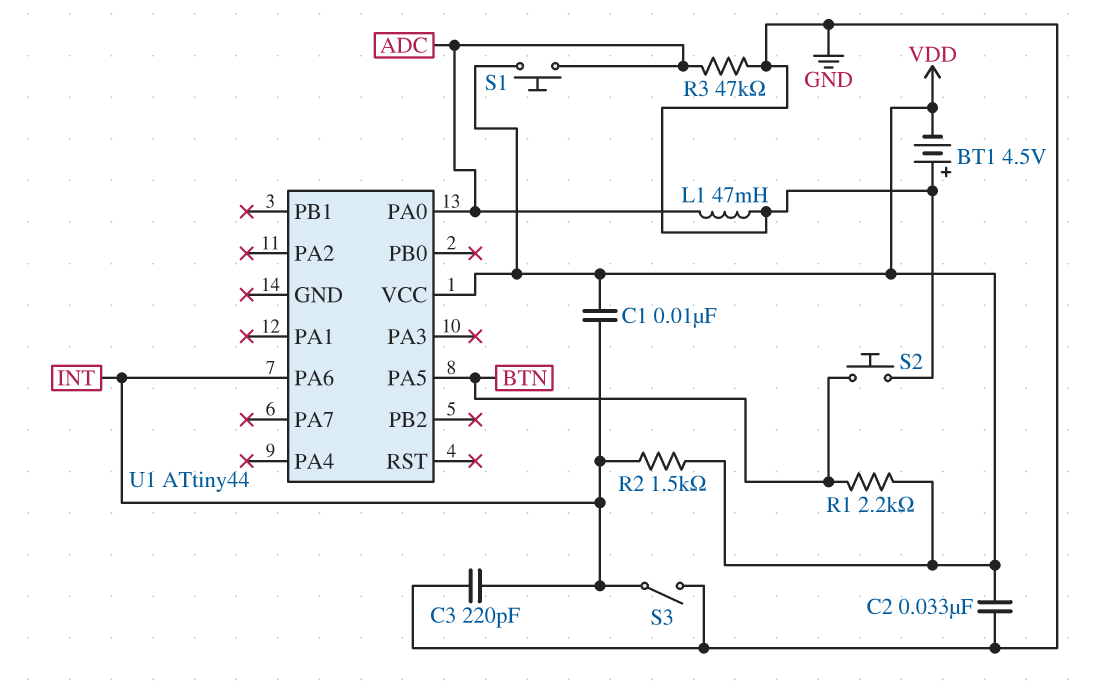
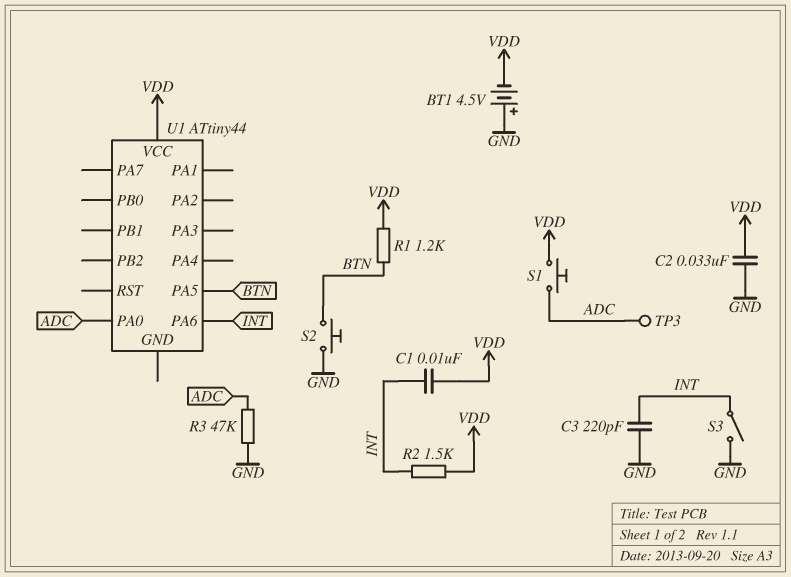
L1: 47mH (ADC, GND) -> none
R1: 2.2k (BTN, VDD) -> 1.2k (BTN, VDD)
TP3: none -> test point (ADC)

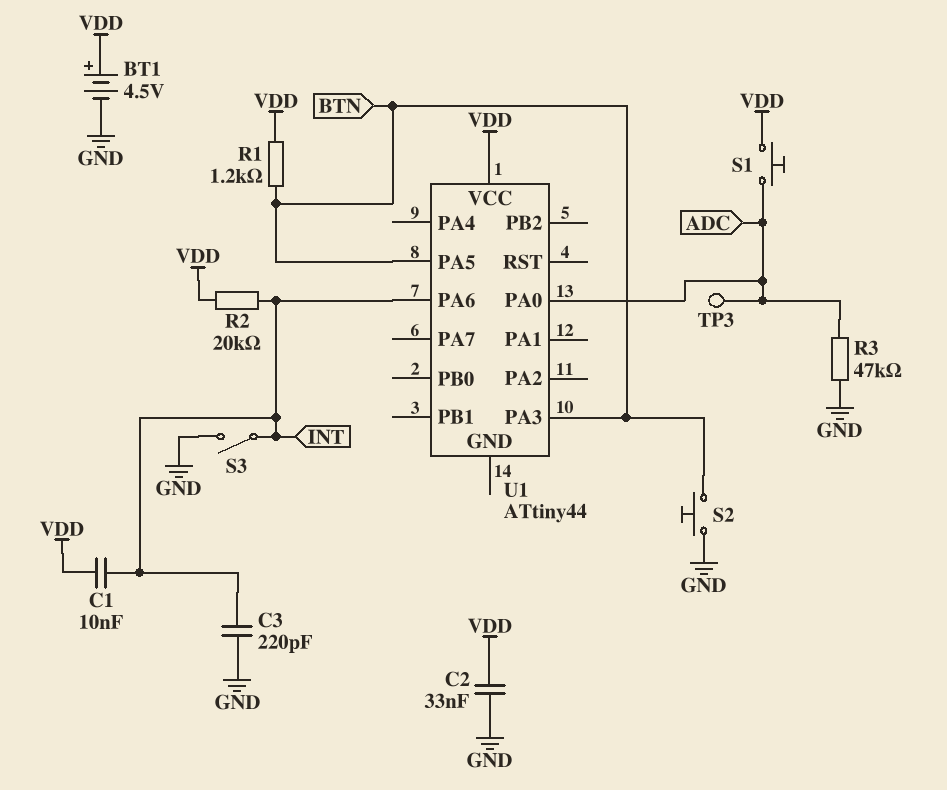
BT1: 4.5V (plus GND, minus VDD) -> 4.5V (plus VDD, minus GND)
R2: 1.5k (INT, VDD) -> 20k (INT, VDD)
U1 pin PA3: none -> BTN

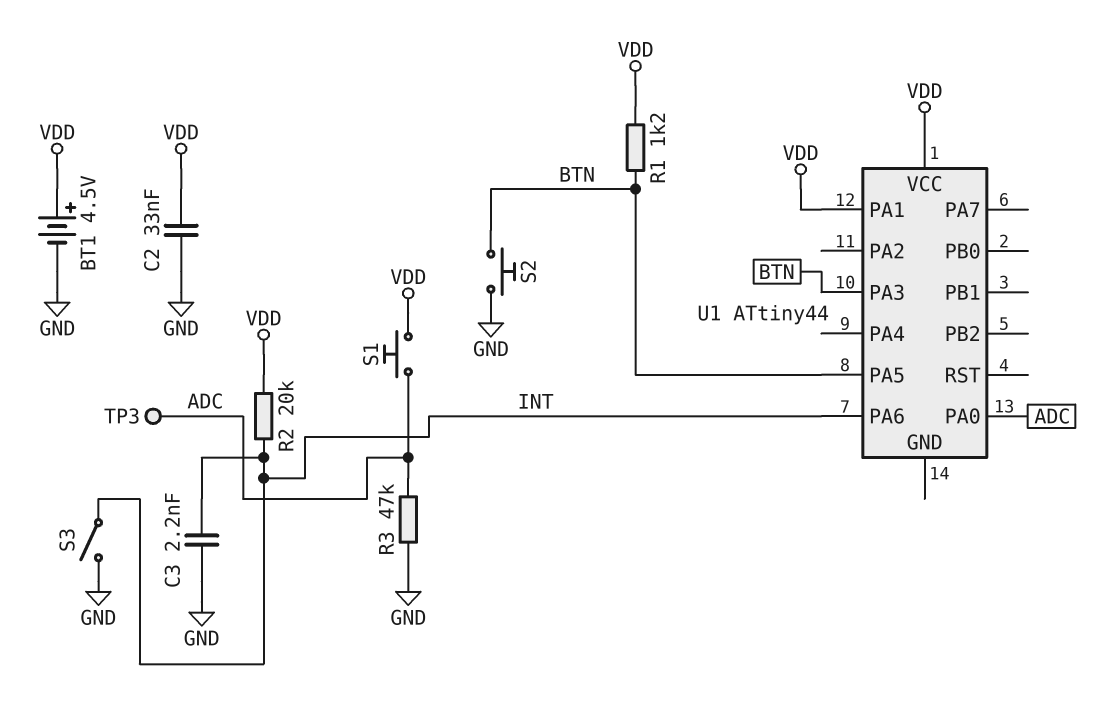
C1: 10nF (INT, VDD) -> none
C3: 220pF (GND, INT) -> 2.2nF (GND, INT)
U1 pin PA1: none -> VDD

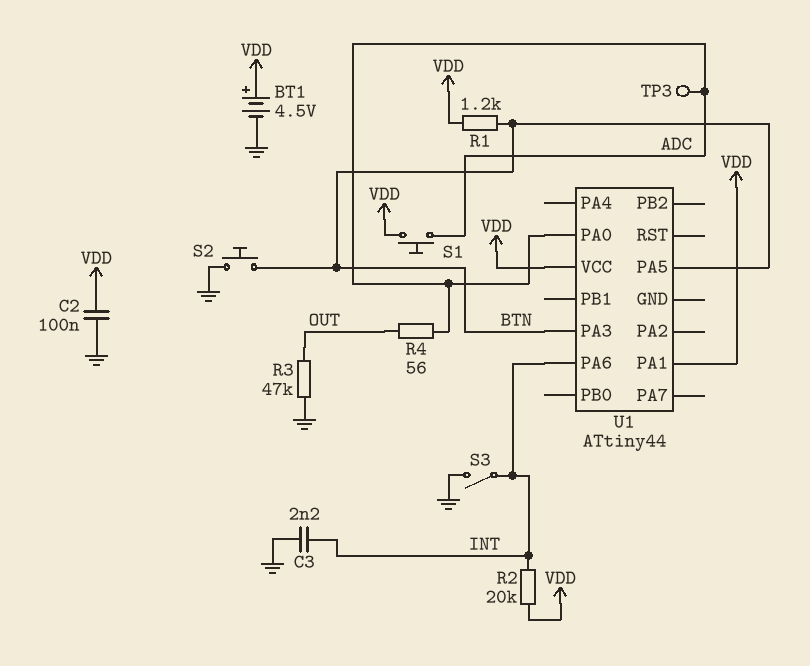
C2: 33nF (GND, VDD) -> 100nF (GND, VDD)
R3: 47k (ADC, GND) -> 47k (GND, OUT)
R4: none -> 56 (ADC, OUT)

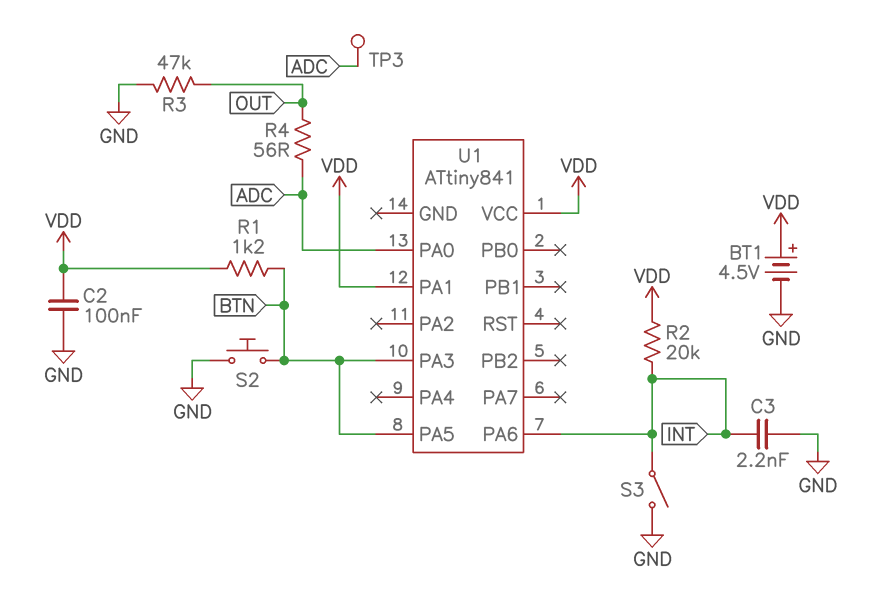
S1: button (ADC, VDD) -> none
U1: ATtiny44 -> ATtiny841

